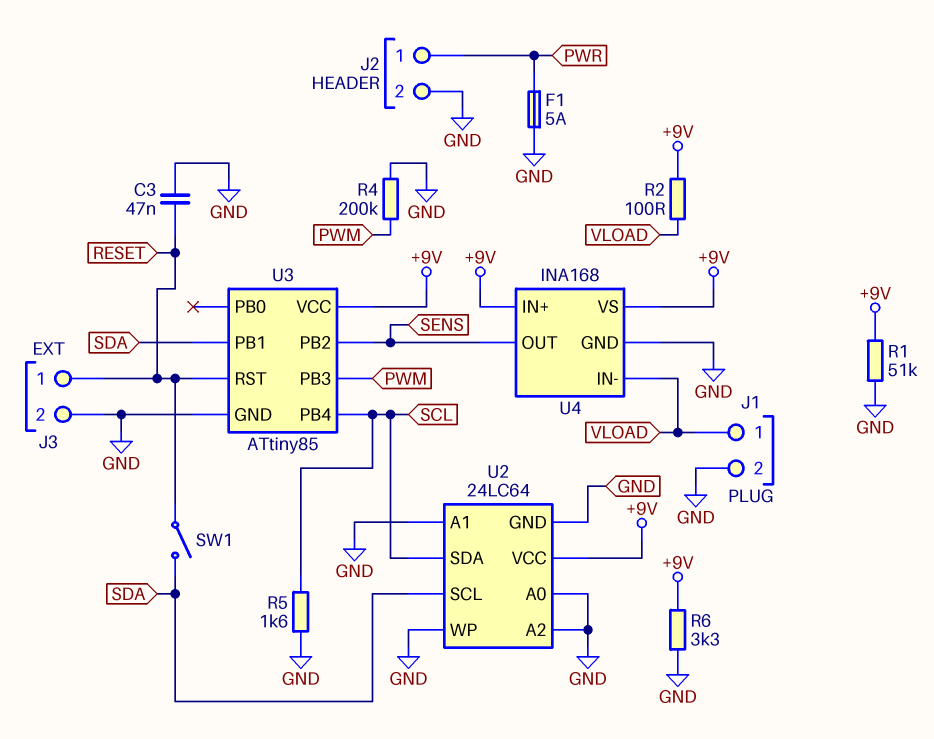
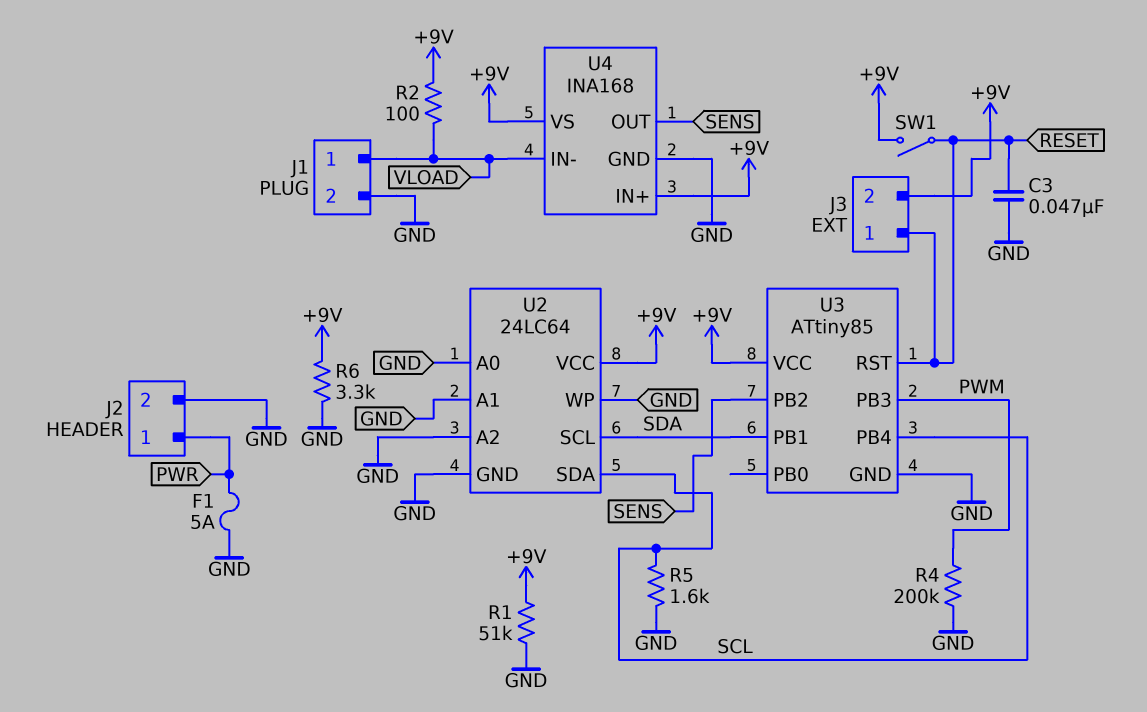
J3 pin 2: GND -> +9V
SW1: switch (RESET, SDA) -> switch (+9V, RESET)

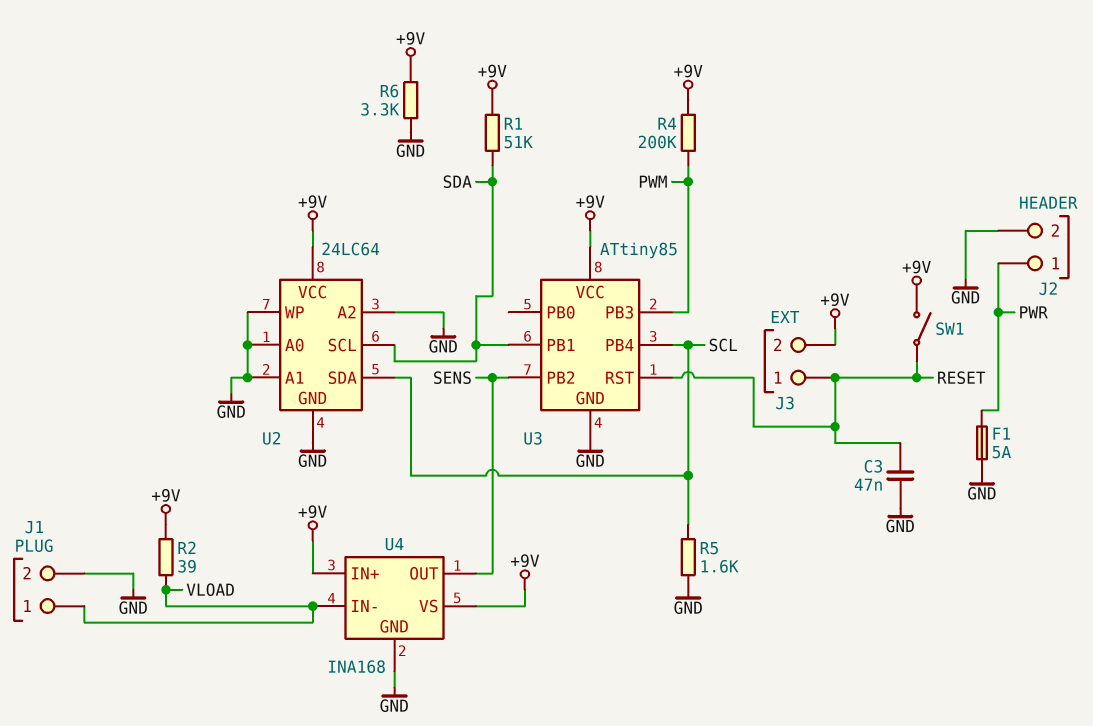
R1: 51k (+9V, GND) -> 51k (+9V, SDA)
R2: 100 (+9V, VLOAD) -> 39 (+9V, VLOAD)
R4: 200k (GND, PWM) -> 200k (+9V, PWM)

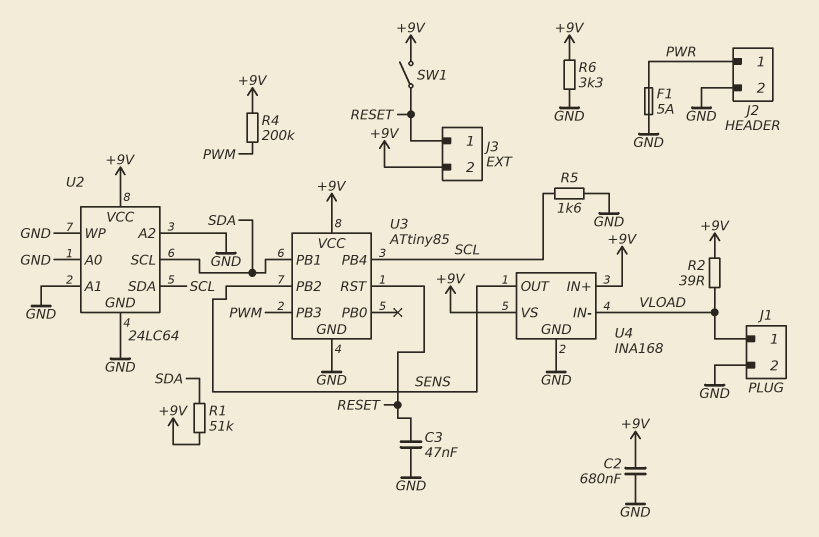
C2: none -> 680nF (+9V, GND)

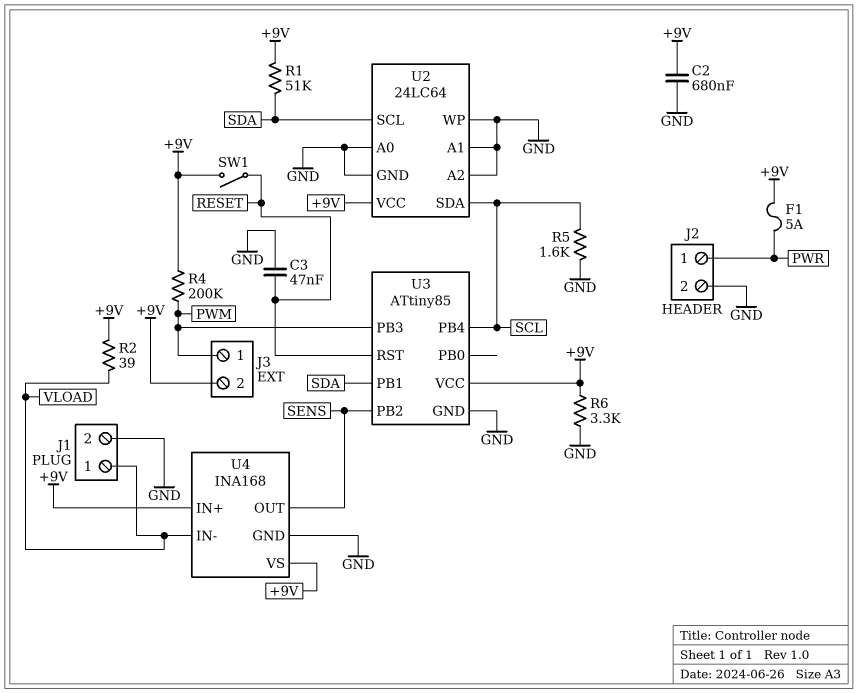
F1: 5A (GND, PWR) -> 5A (+9V, PWR)
J3 pin 1: RESET -> PWM

